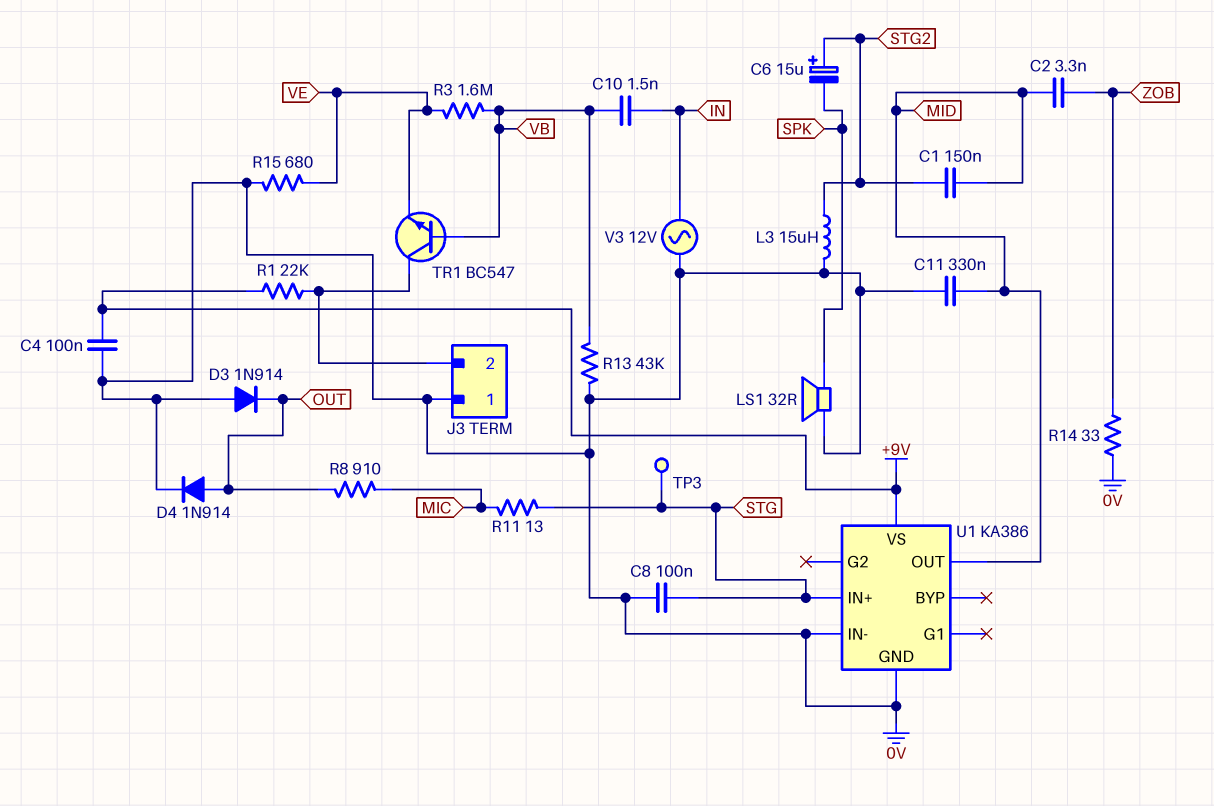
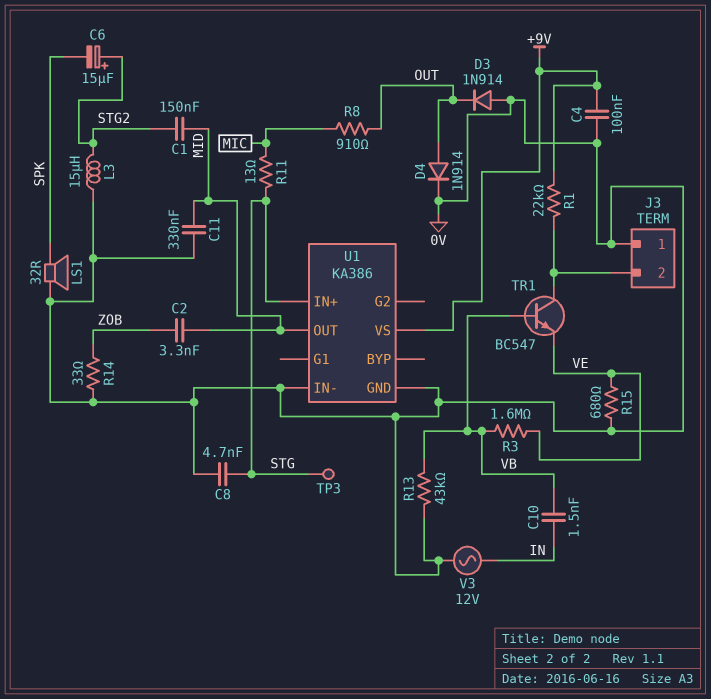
C8: 100nF (0V, STG) -> 4.7nF (0V, STG)

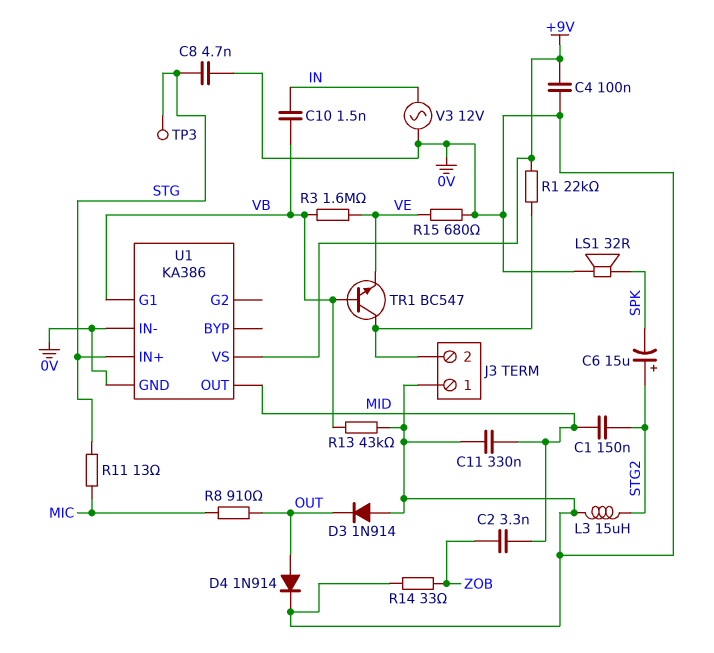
U1 pin G1: none -> VB

